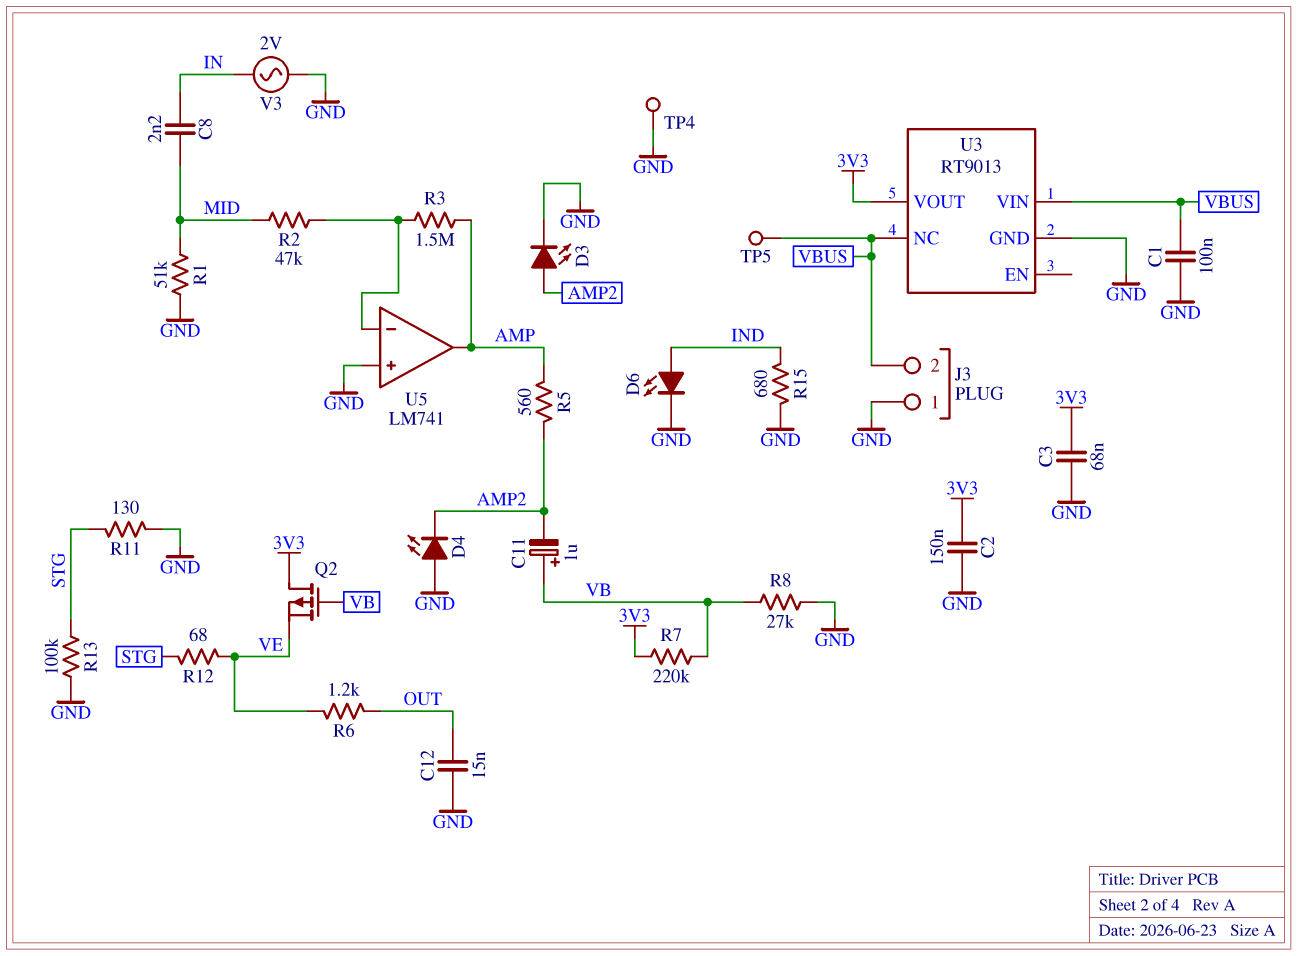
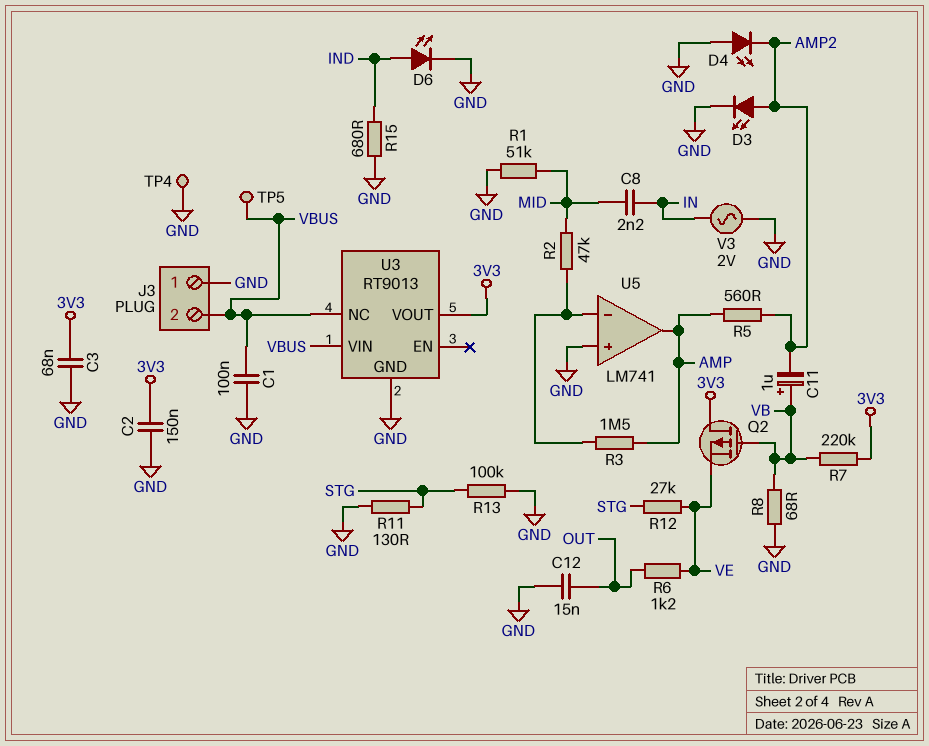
R8: 27k (GND, VB) -> 68 (GND, VB)
R12: 68 (STG, VE) -> 27k (STG, VE)

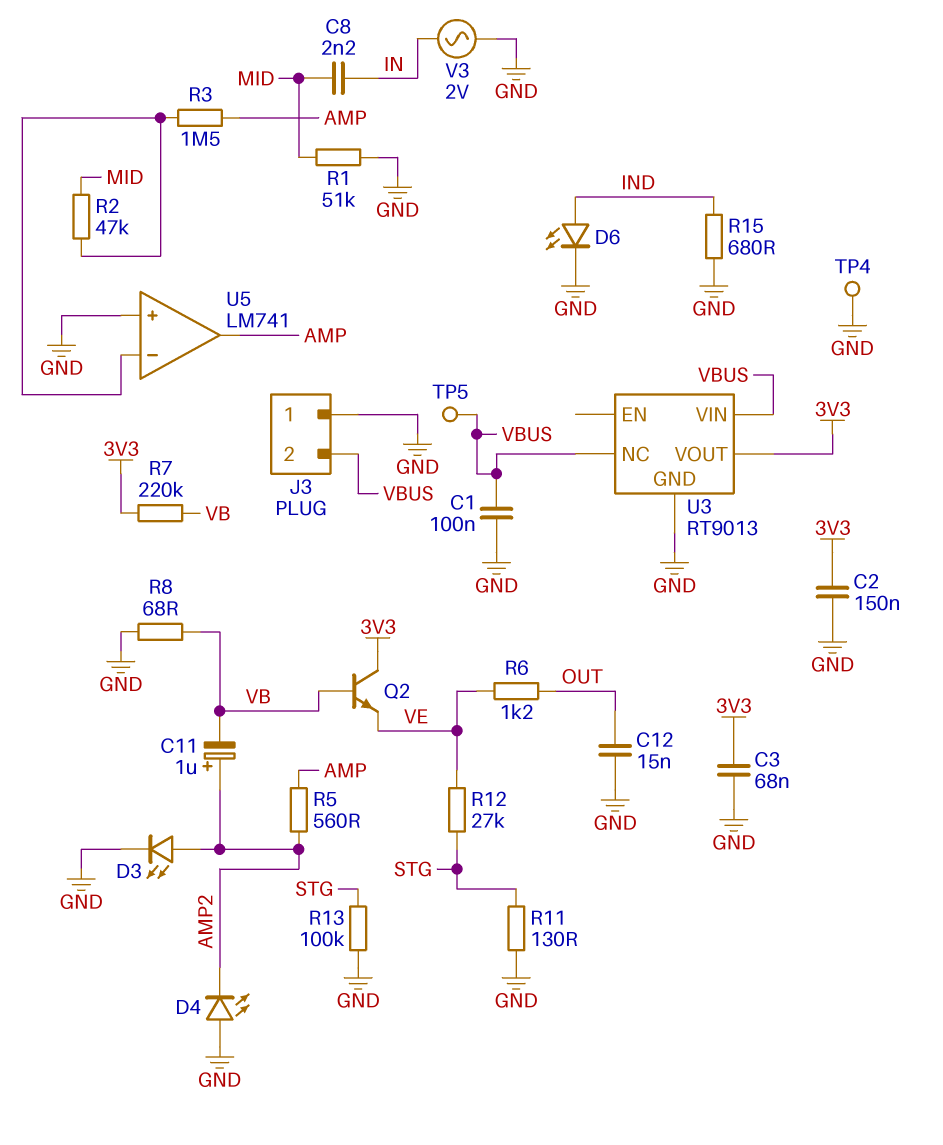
C11: 1uF (plus VB, minus AMP2) -> 1uF (plus AMP2, minus VB)
Q2: PMOS (G VB, D 3V3, S VE) -> NPN (B VB, C 3V3, E VE)

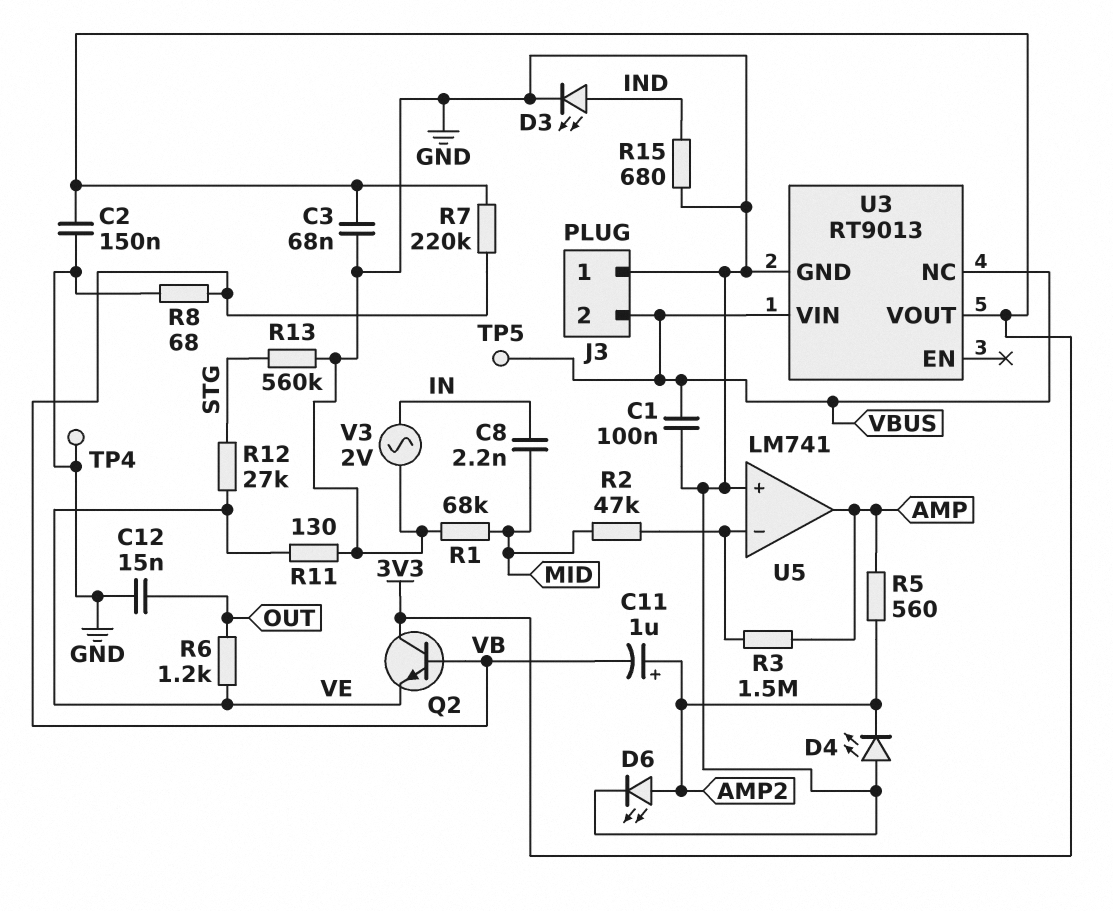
D3: LED (A AMP2, K GND) -> LED (A IND, K GND)
D6: LED (A IND, K GND) -> LED (A AMP2, K GND)
R1: 51k (GND, MID) -> 68k (GND, MID)
R11: 130 (GND, STG) -> 130 (GND, VE)
R13: 100k (GND, STG) -> 560k (GND, STG)

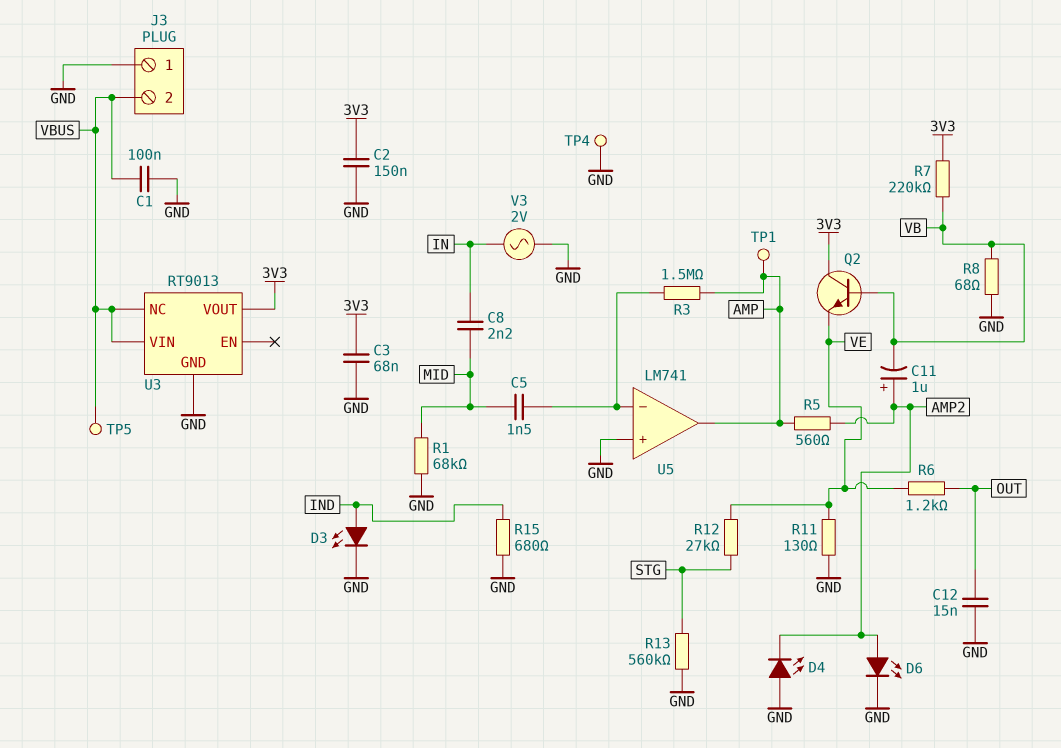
C5: none -> 1.5nF (MID, U5/in-)
R2: 47k (MID, U5/in-) -> none
TP1: none -> test point (AMP)

